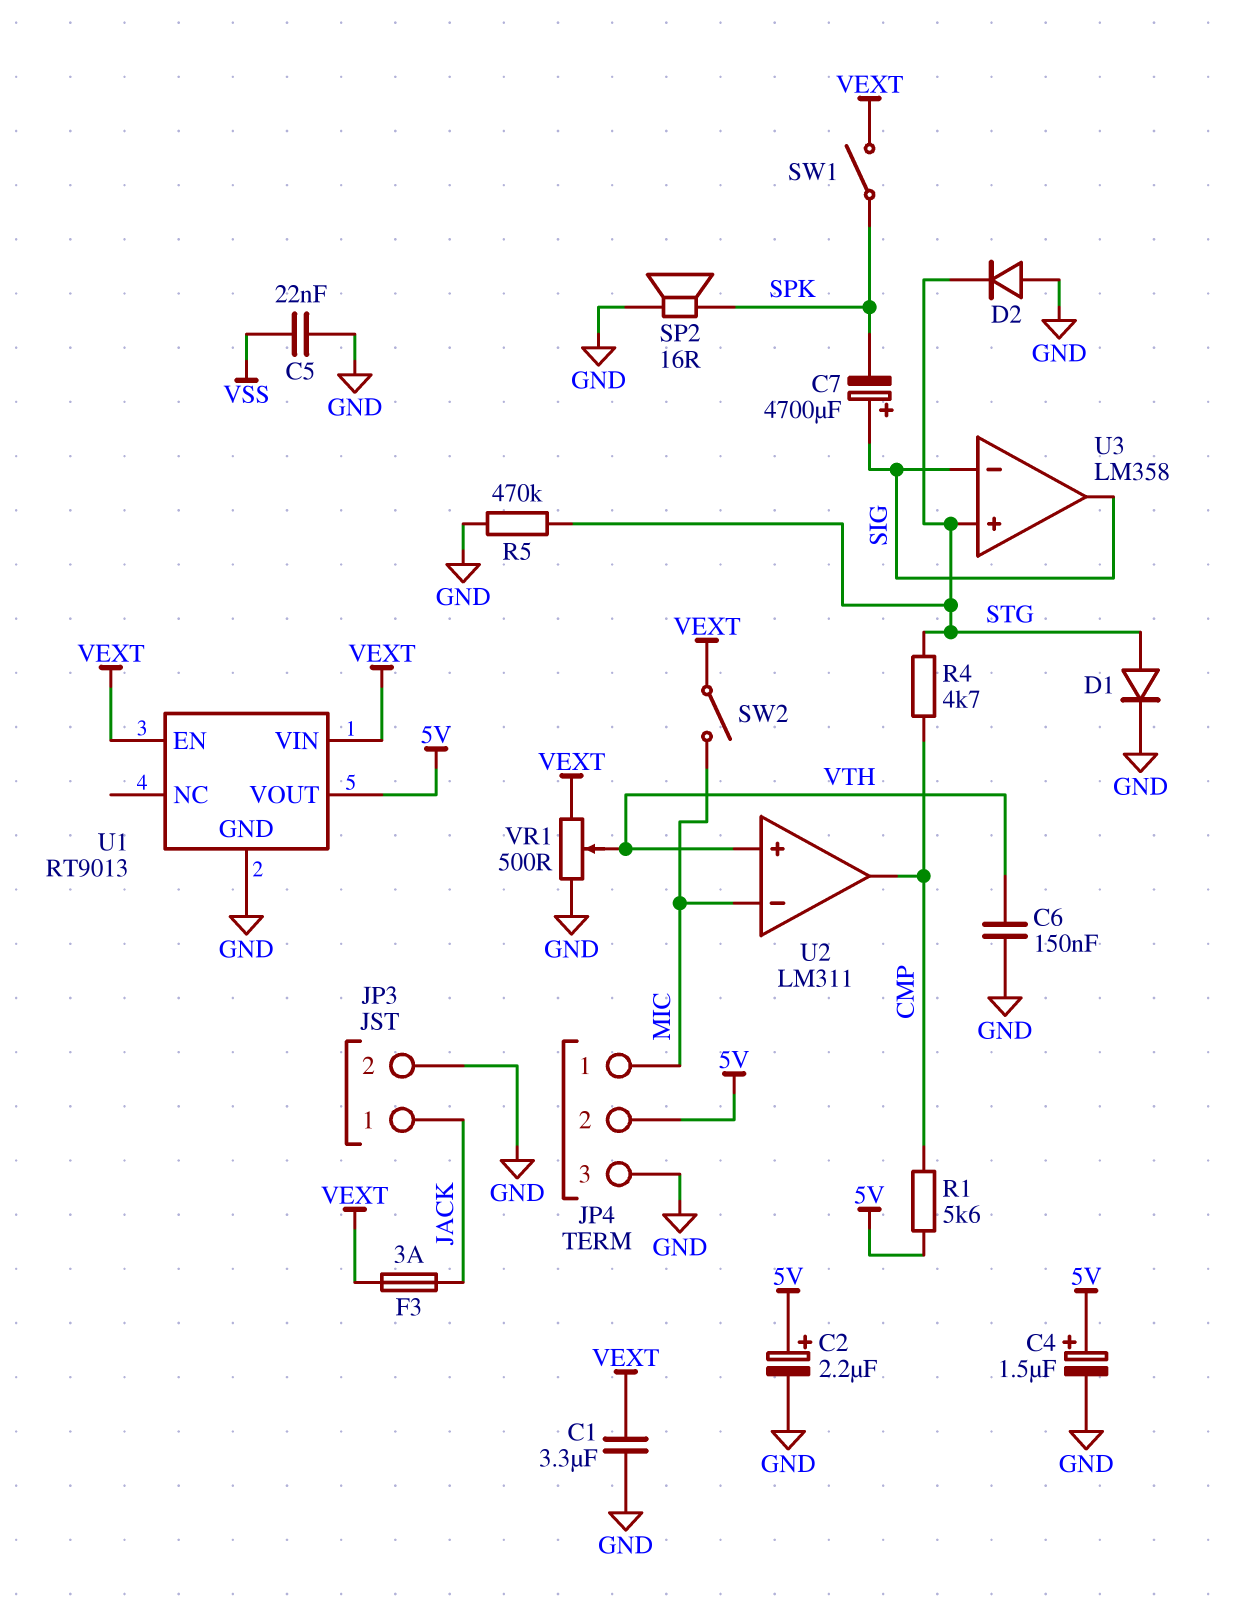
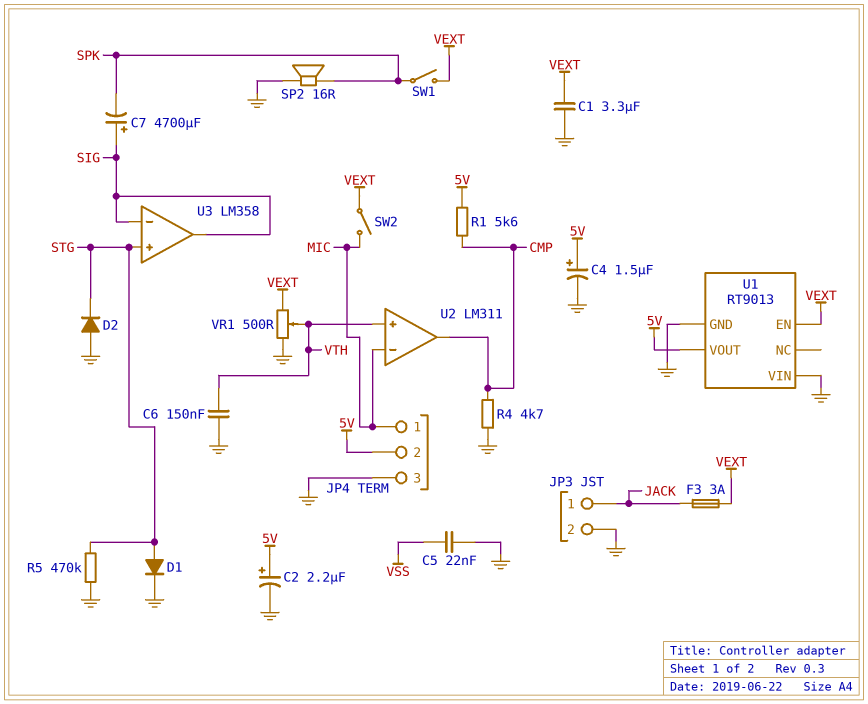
R4: 4.7k (CMP, STG) -> 4.7k (CMP, GND)
U1 pin VIN: VEXT -> GND

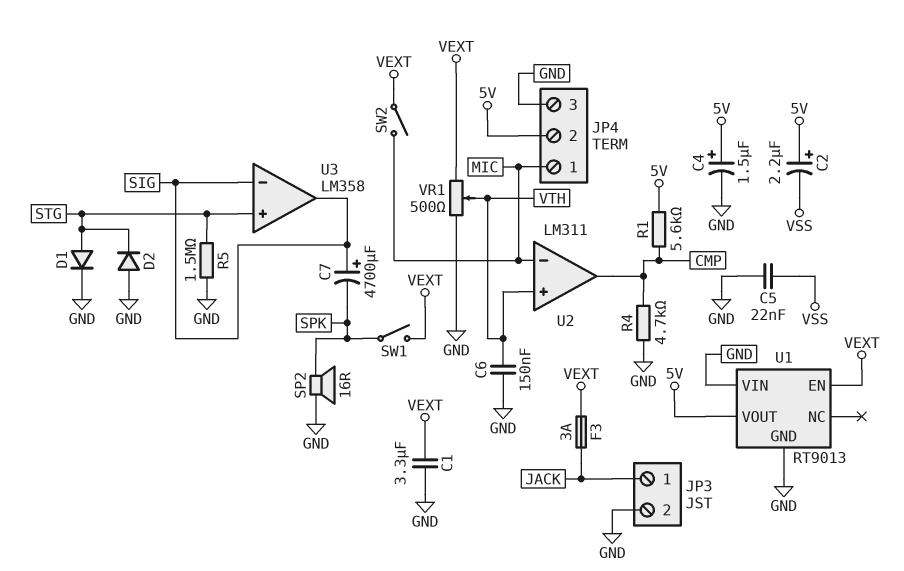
C2: 2.2uF (plus 5V, minus GND) -> 2.2uF (plus 5V, minus VSS)
R5: 470k (GND, STG) -> 1.5M (GND, STG)

